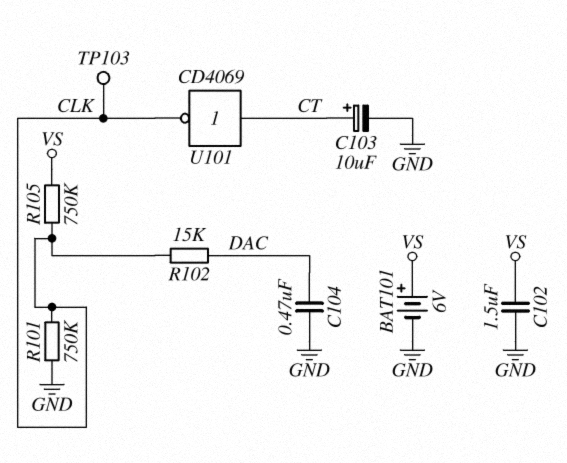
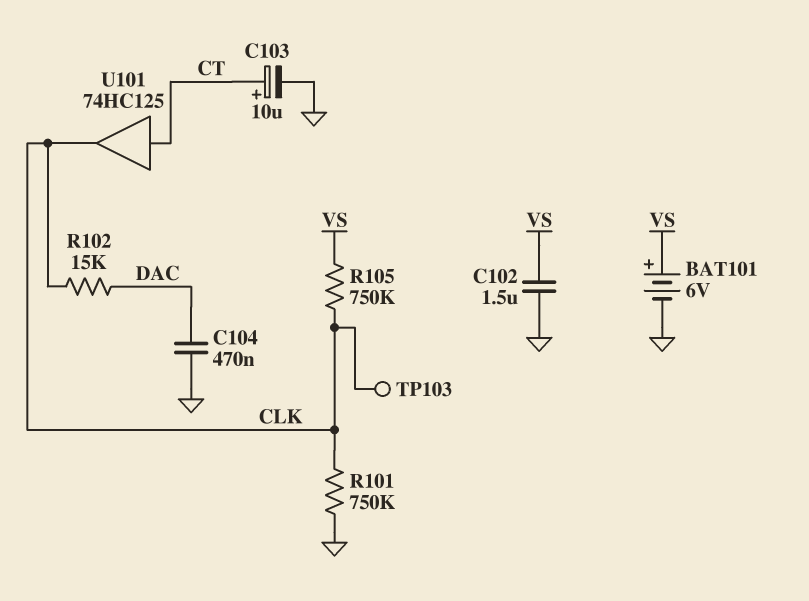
U101: NOT CD4069 (in CT, out CLK) -> buffer 74HC125 (in CT, out CLK)

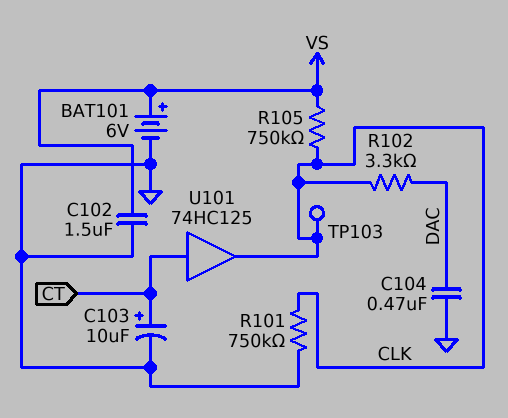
R102: 15k (CLK, DAC) -> 3.3k (CLK, DAC)

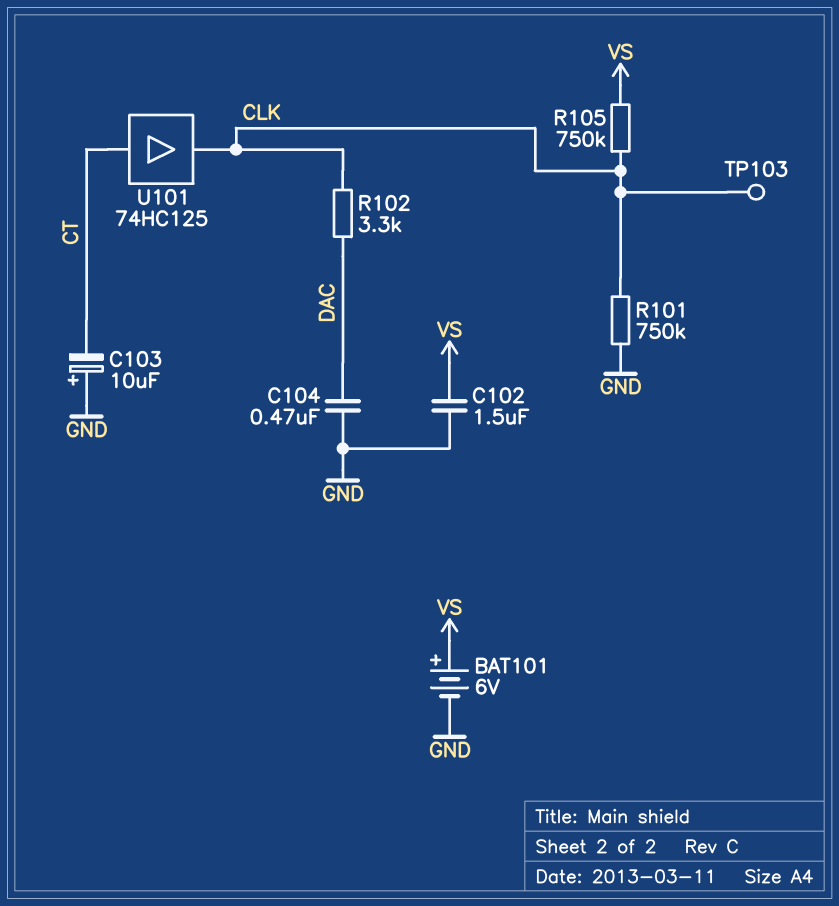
C103: 10uF (plus CT, minus GND) -> 10uF (plus GND, minus CT)

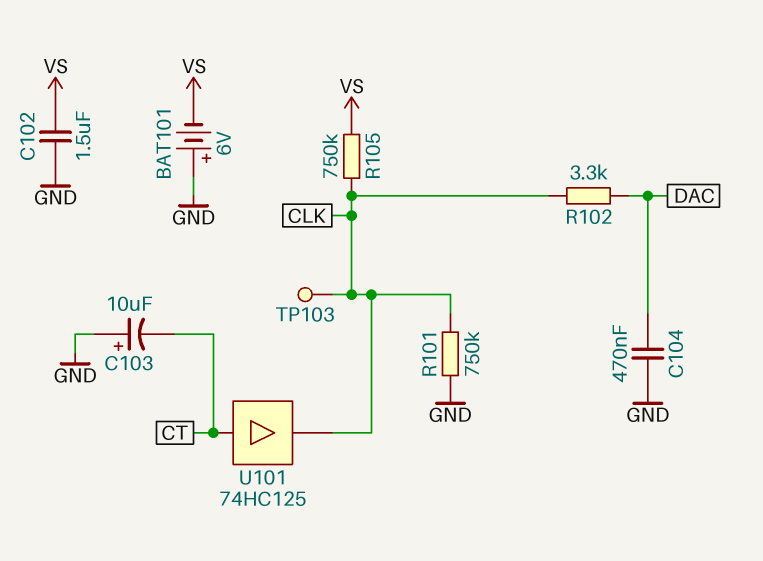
BAT101: 6V (plus VS, minus GND) -> 6V (plus GND, minus VS)

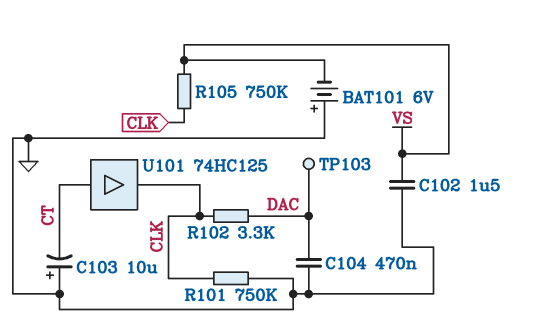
TP103: test point (CLK) -> test point (DAC)

